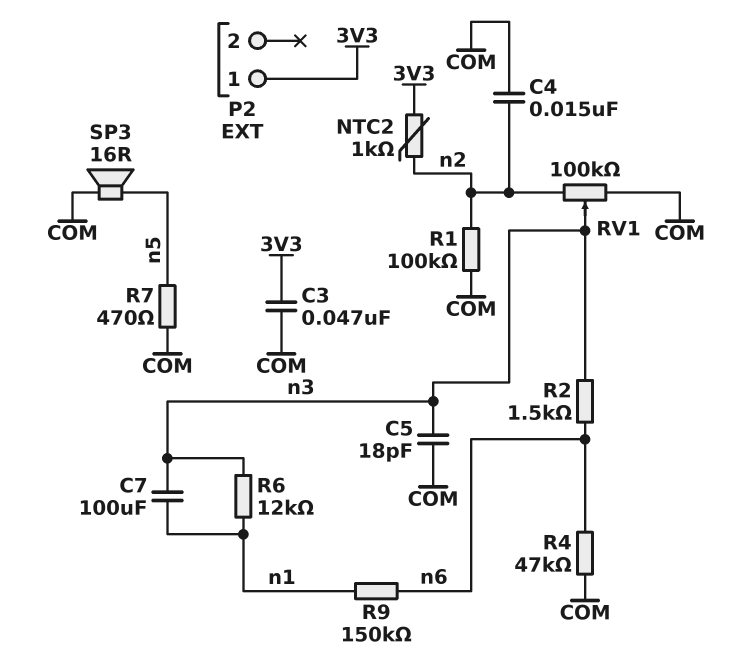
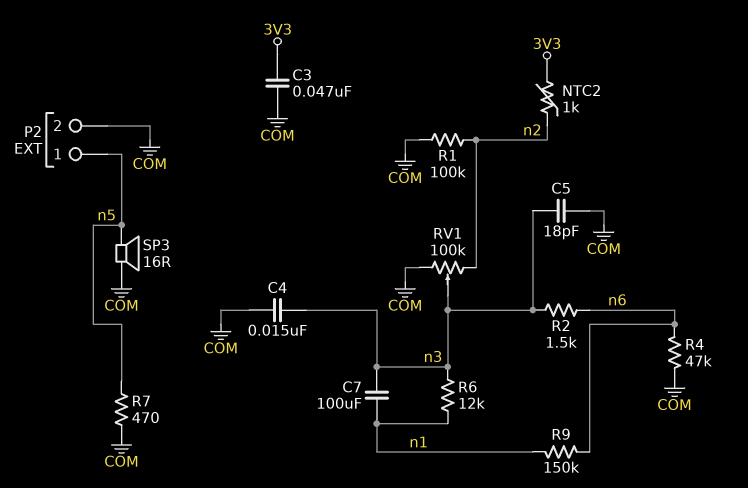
C4: 15nF (COM, n2) -> 15nF (COM, n3)
P2 pin 1: 3V3 -> n5
P2 pin 2: none -> COM

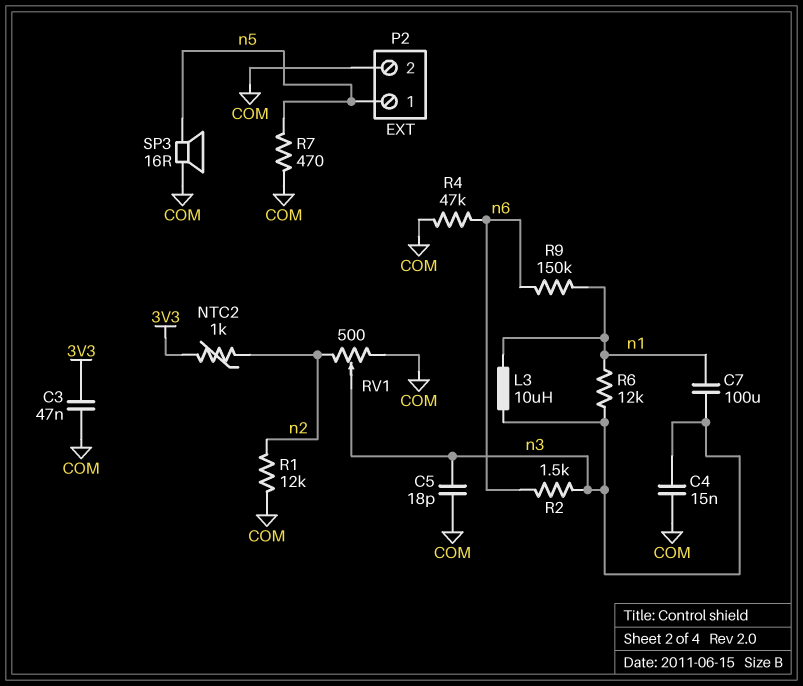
L3: none -> 10uH (n1, n3)
R1: 100k (COM, n2) -> 12k (COM, n2)
RV1: 100k (COM, n2, wiper n3) -> 500 (COM, n2, wiper n3)

